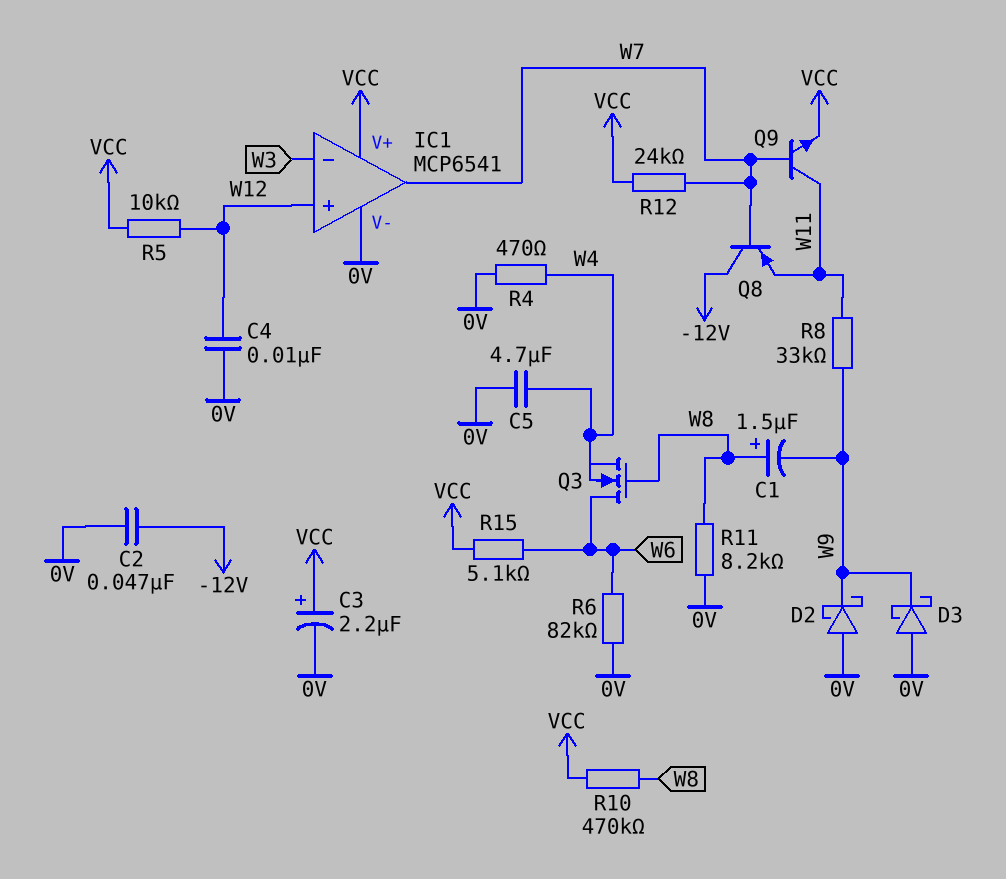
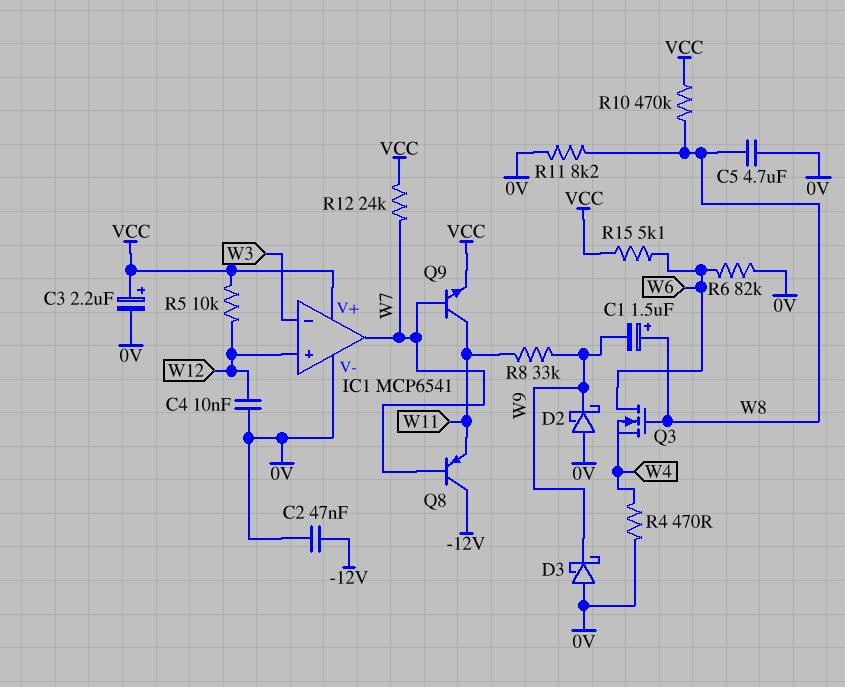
C5: 4.7uF (0V, W4) -> 4.7uF (0V, W8)

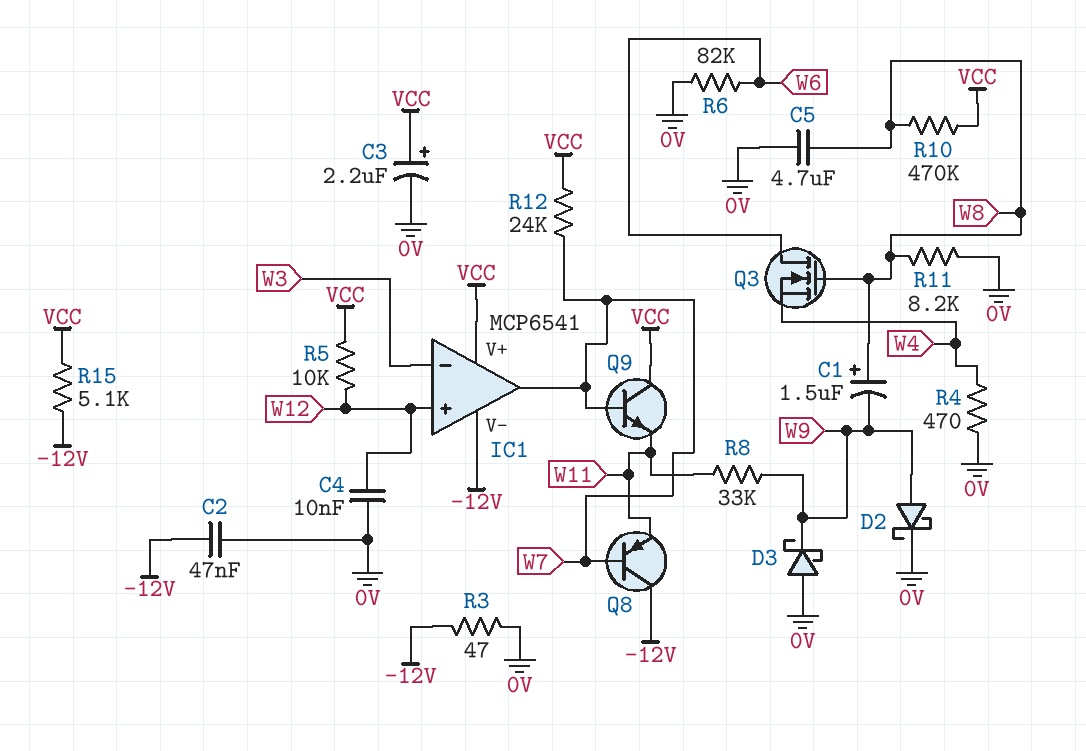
D2: schottky (A 0V, K W9) -> schottky (A W9, K 0V)
IC1 pin V-: 0V -> -12V
Q9: NPN (B W7, C W11, E VCC) -> NPN (B W7, C VCC, E W11)
R3: none -> 47 (-12V, 0V)
R15: 5.1k (VCC, W6) -> 5.1k (-12V, VCC)

